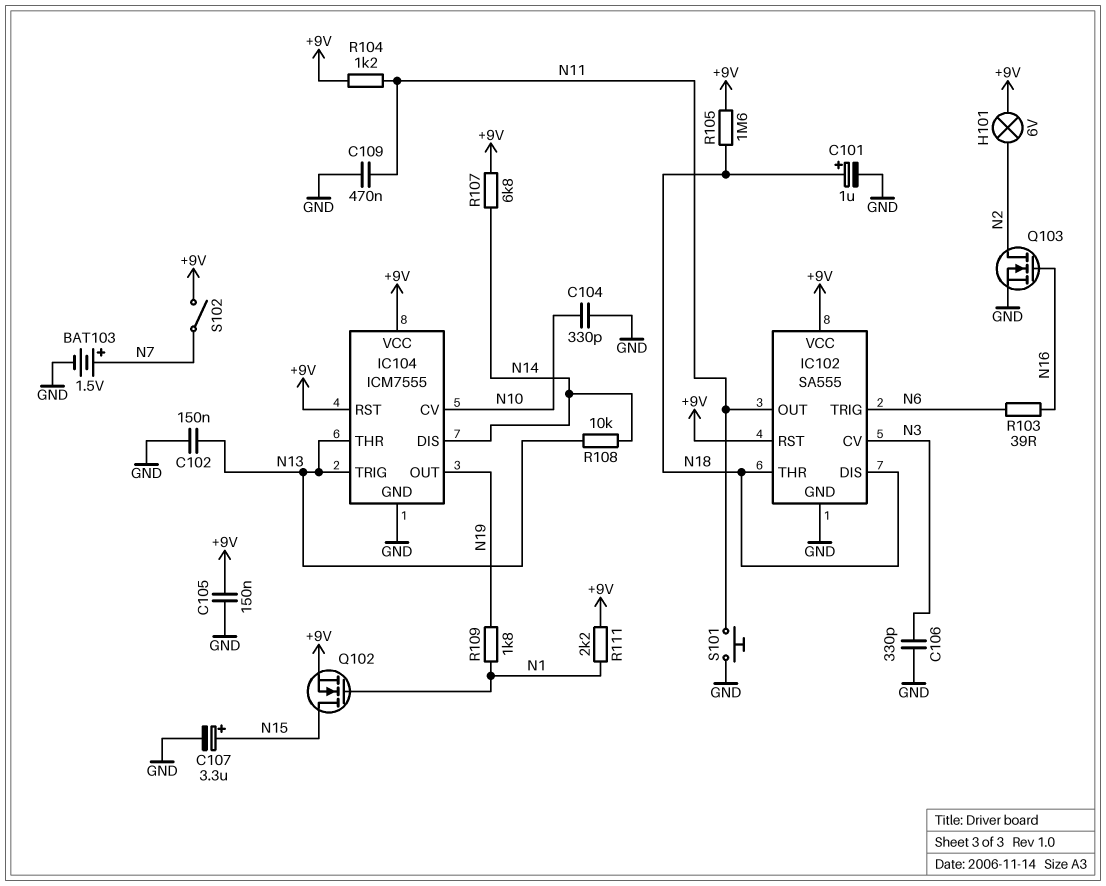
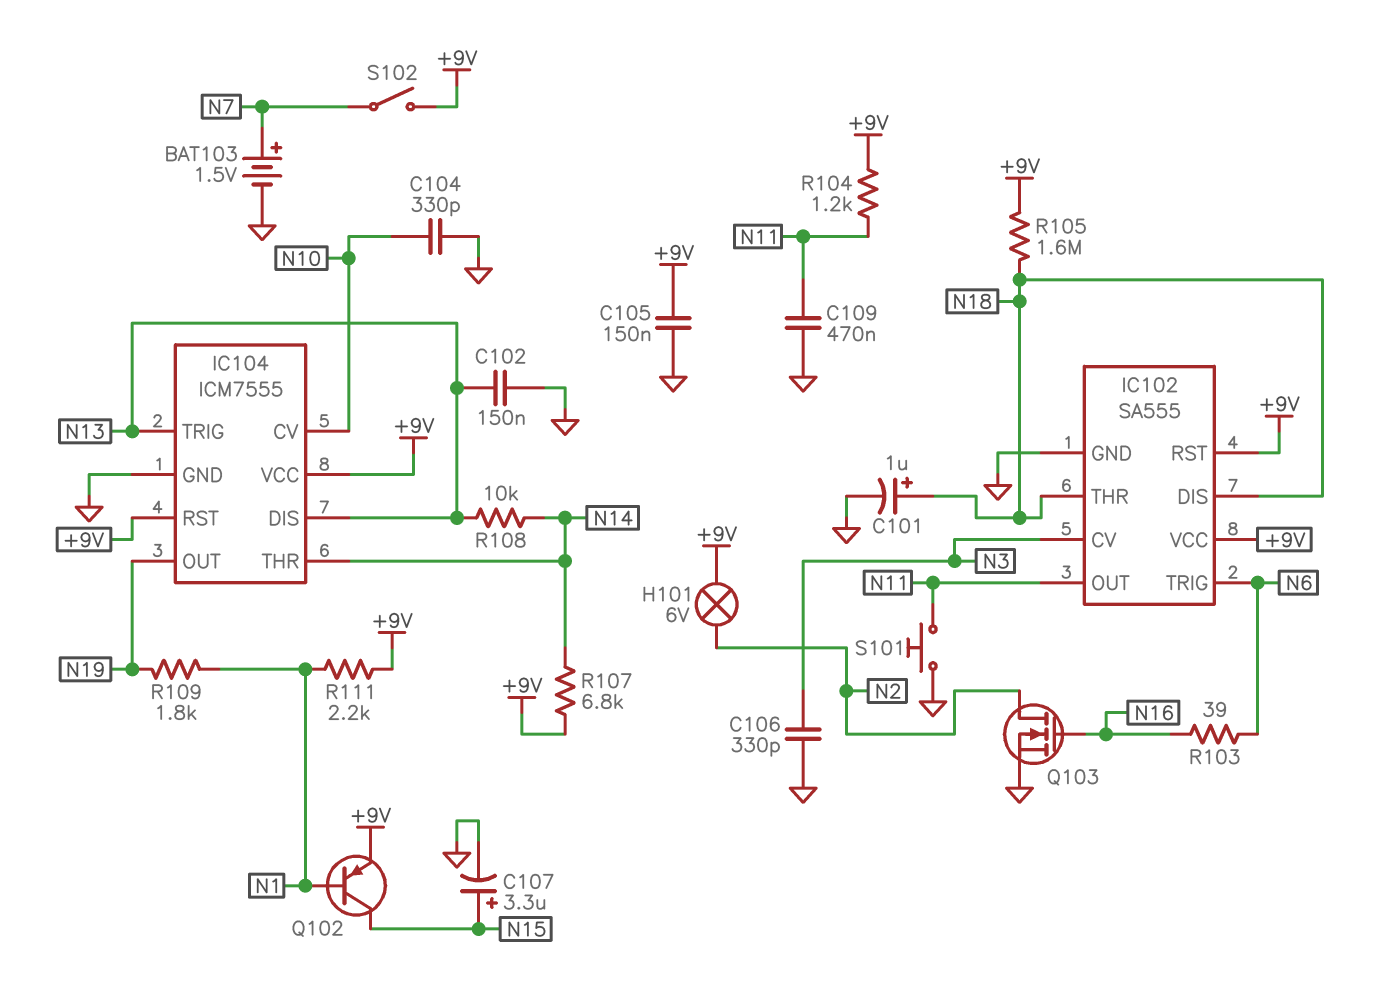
IC104 pin DIS: N14 -> N13
IC104 pin THR: N13 -> N14
Q102: NMOS (G N1, D N15, S +9V) -> PNP (B N1, C N15, E +9V)

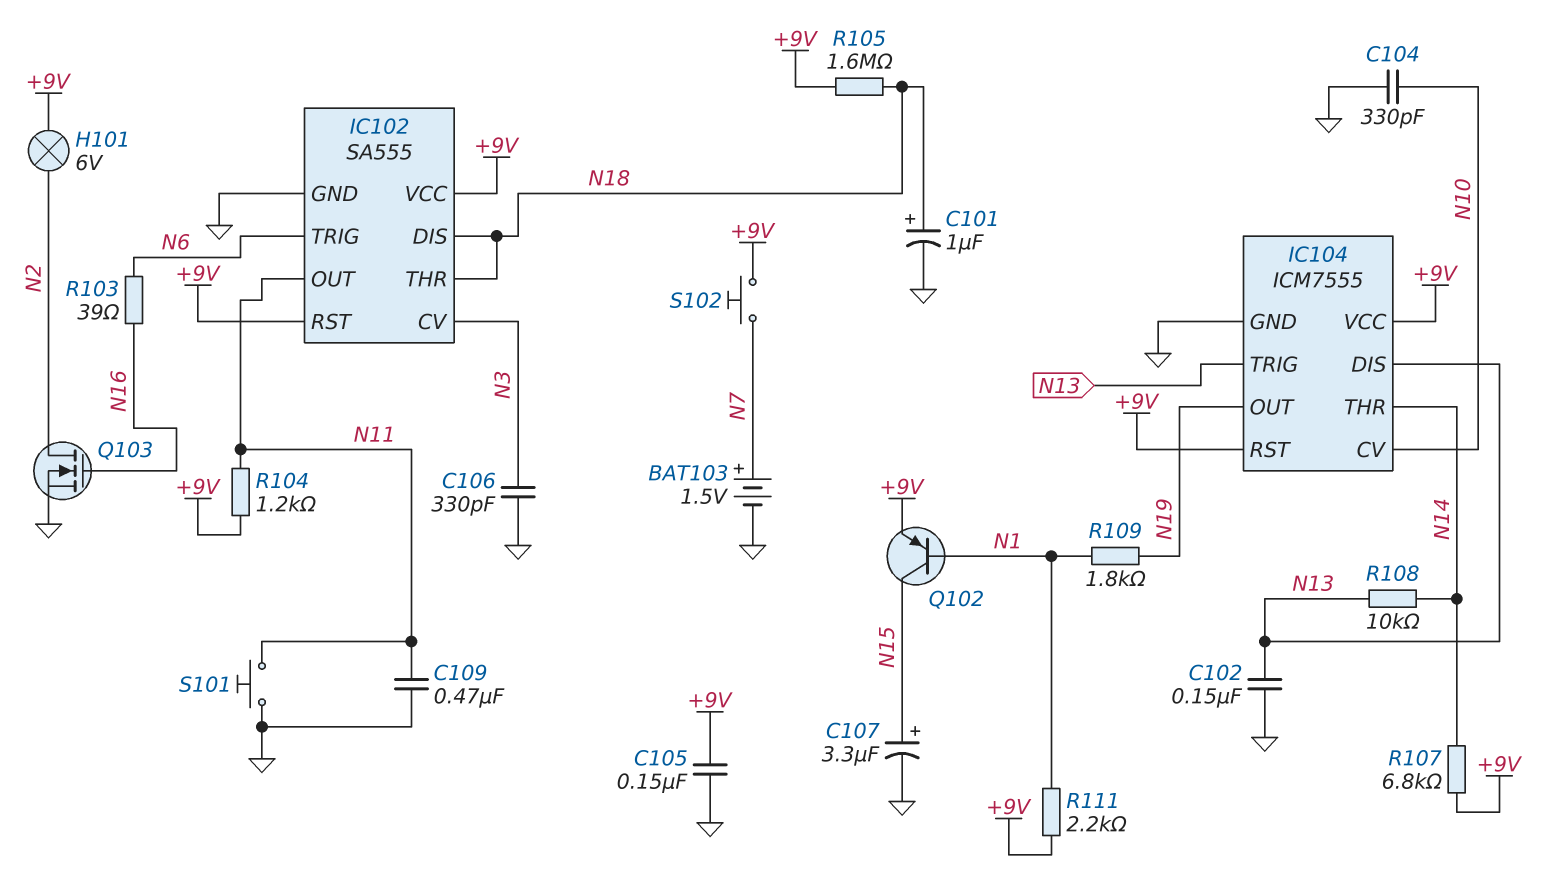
S102: switch (+9V, N7) -> button (+9V, N7)

